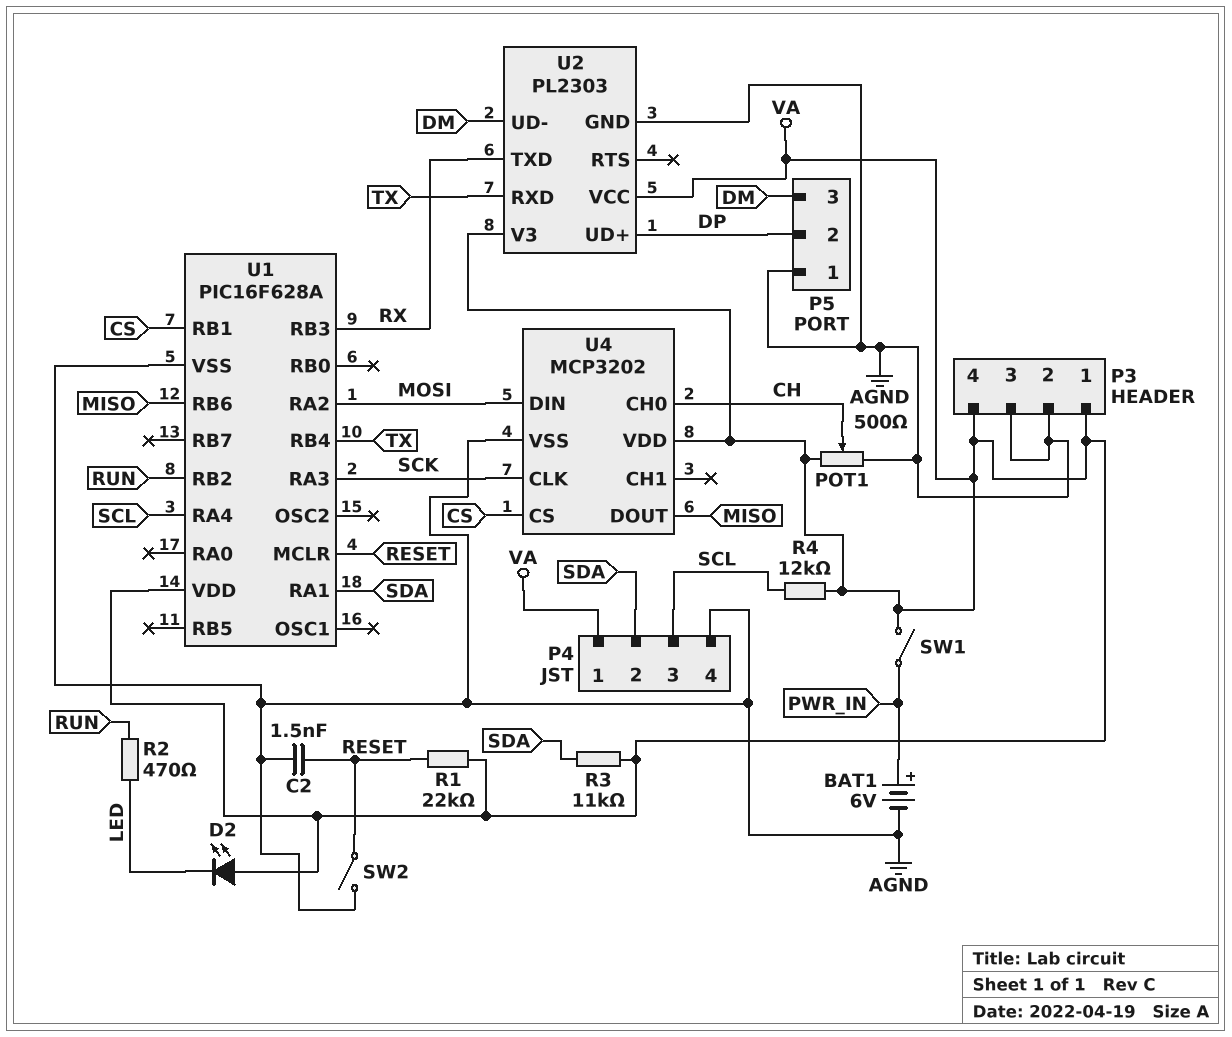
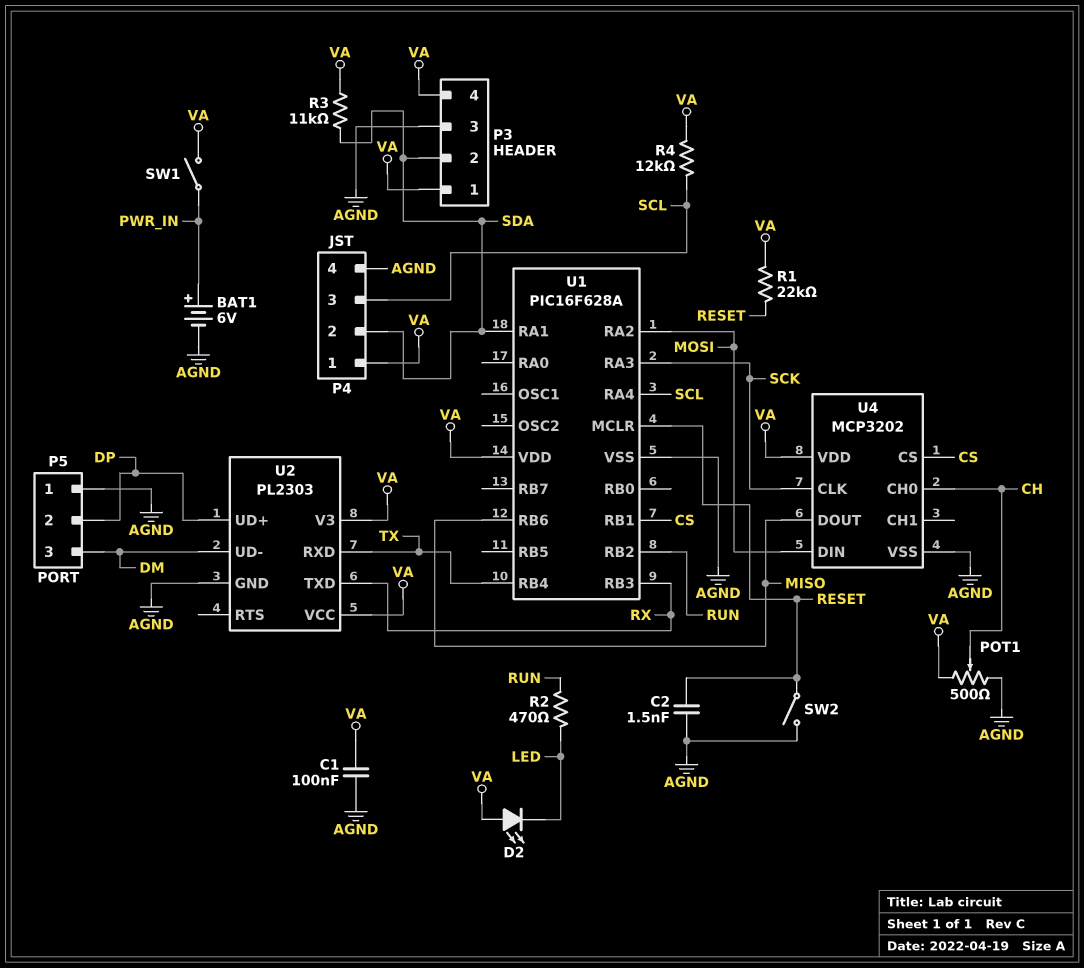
C1: none -> 100nF (AGND, VA)
P3 pin 2: AGND -> SDA

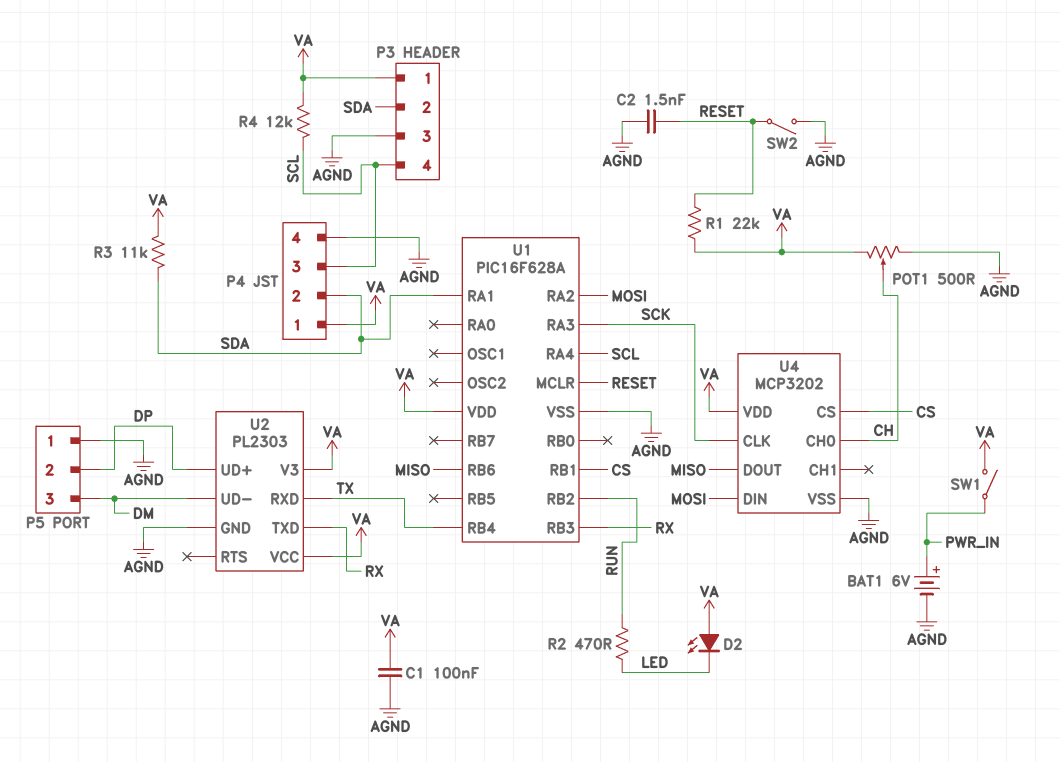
P3 pin 4: VA -> SCL

